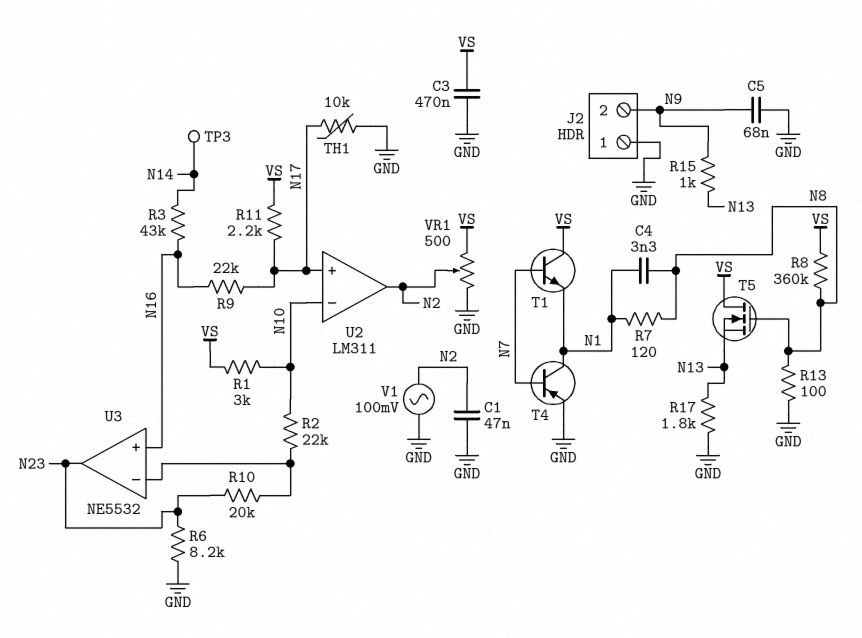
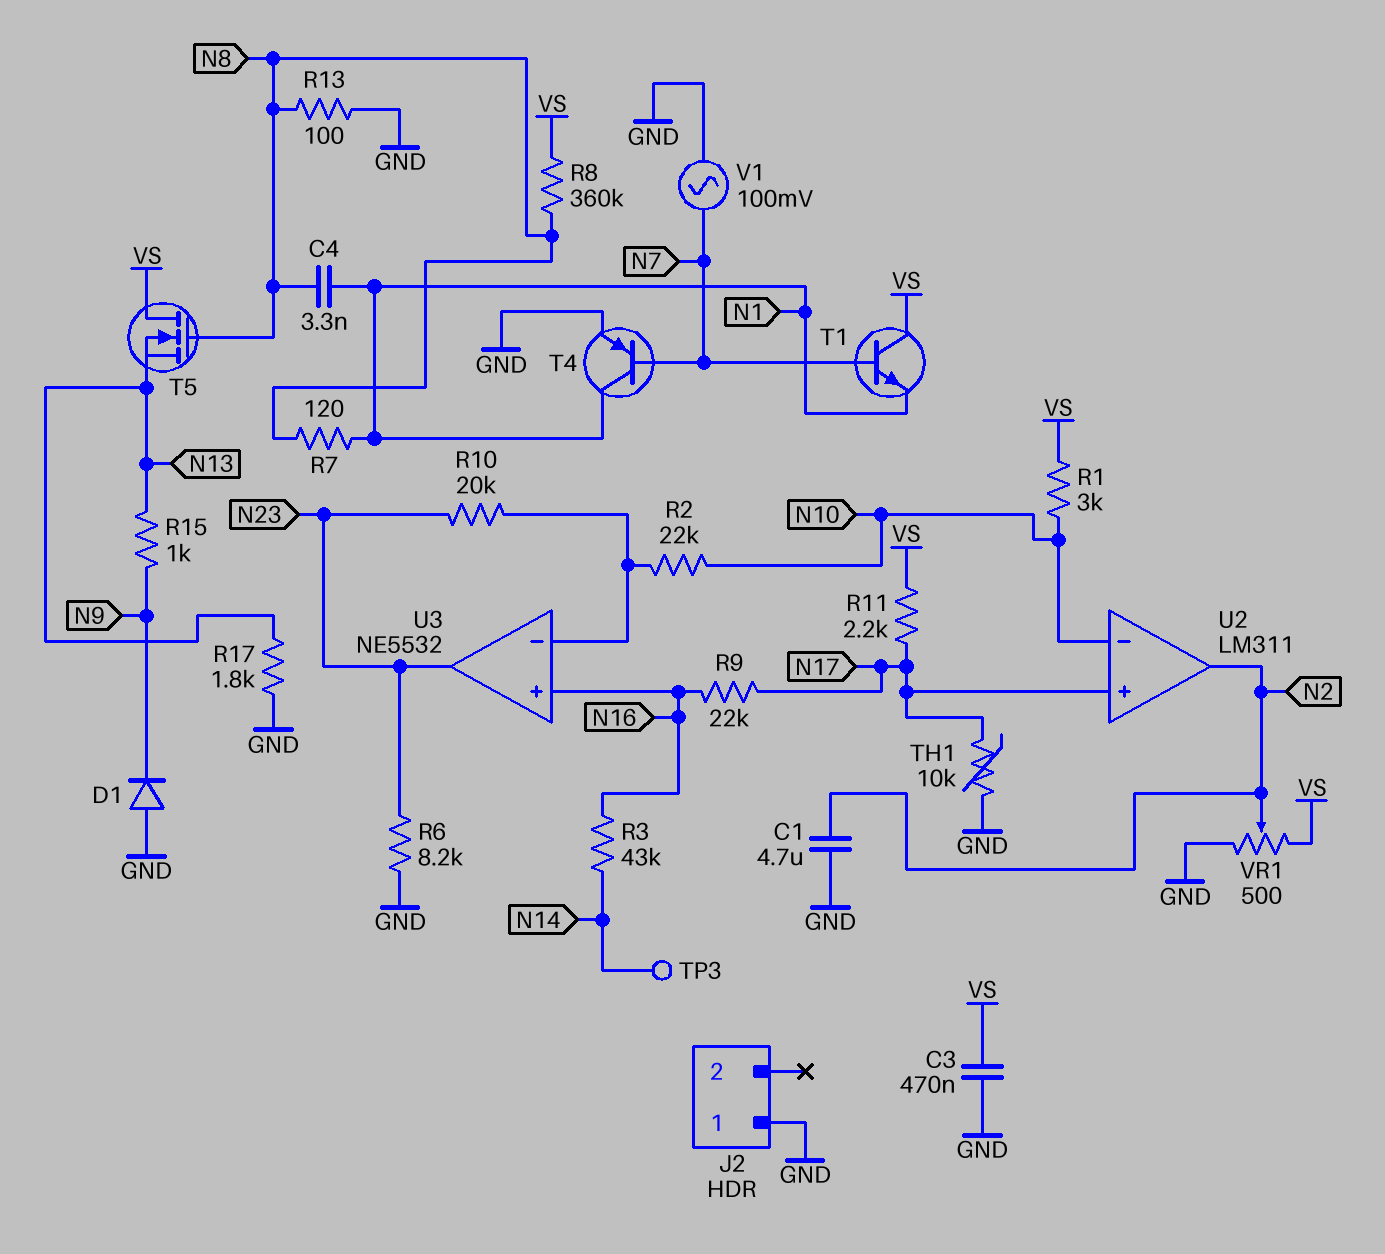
C1: 47nF (GND, N2) -> 4.7uF (GND, N2)
C5: 68nF (GND, N9) -> none
D1: none -> diode (A GND, K N9)
J2 pin 2: N9 -> none
V1: AC 100mV (GND, N2) -> AC 100mV (GND, N7)

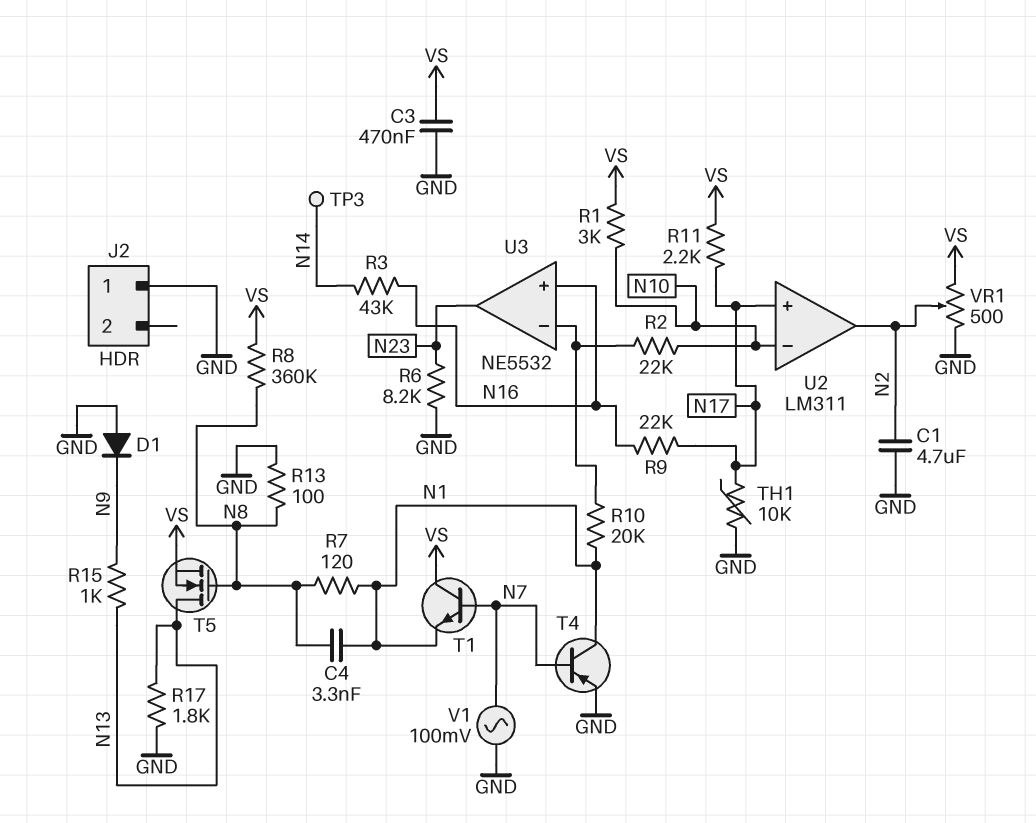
R10: 20k (N23, U3/in-) -> 20k (N1, U3/in-)
T5: NMOS (G N8, D VS, S N13) -> NMOS (G N8, D N13, S VS)

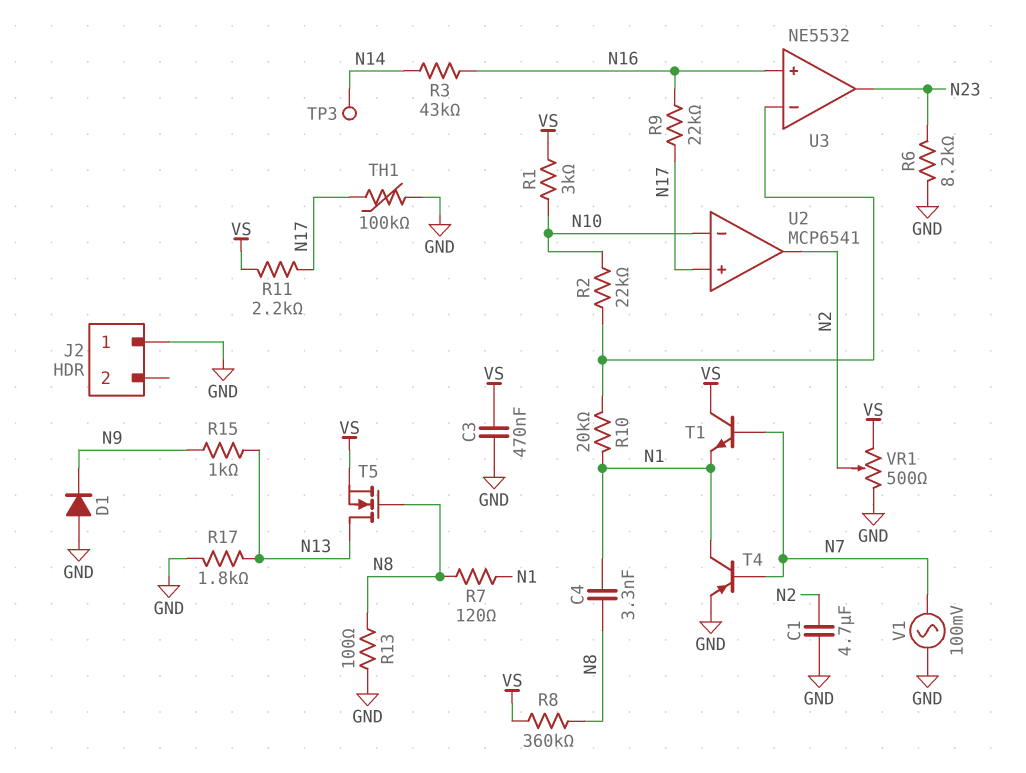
TH1: 10k (GND, N17) -> 100k (GND, N17)
U2: LM311 -> MCP6541

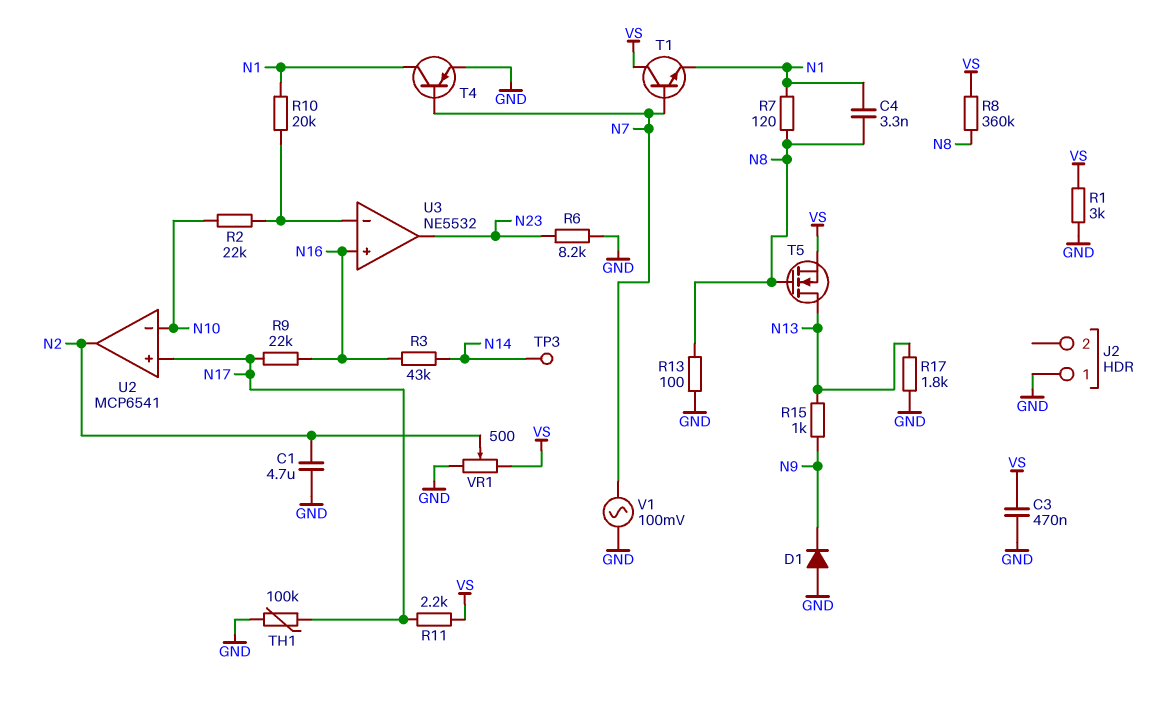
R1: 3k (N10, VS) -> 3k (GND, VS)

